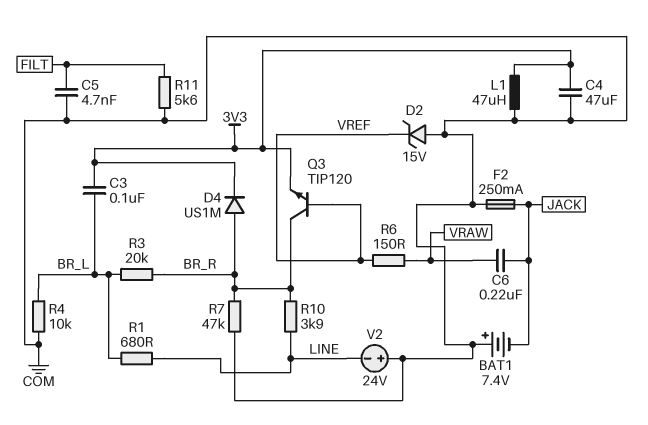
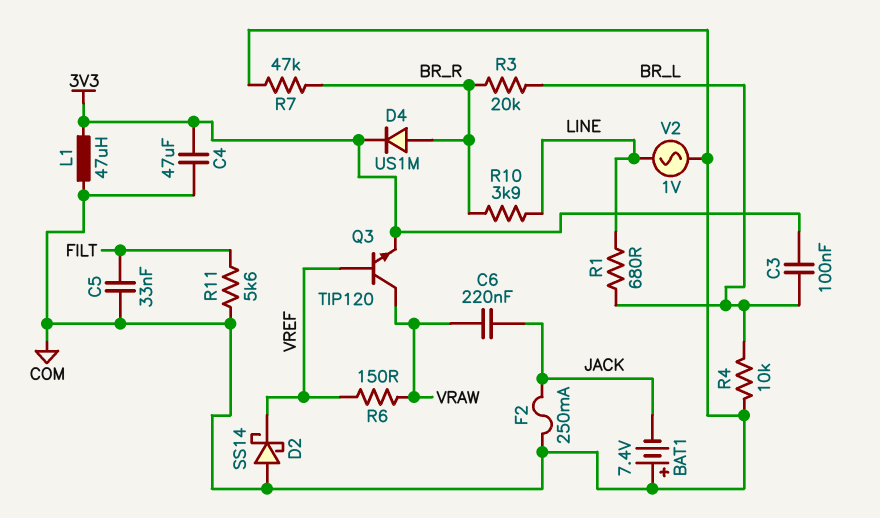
C5: 4.7nF (COM, FILT) -> 33nF (COM, FILT)
D2: zener 15V (A COM, K VREF) -> schottky SS14 (A COM, K VREF)
Q3: NPN TIP120 (B VREF, C BR_R, E 3V3) -> NPN TIP120 (B VREF, C VRAW, E 3V3)
V2: 24V (plus COM, minus LINE) -> AC 1V (COM, LINE)

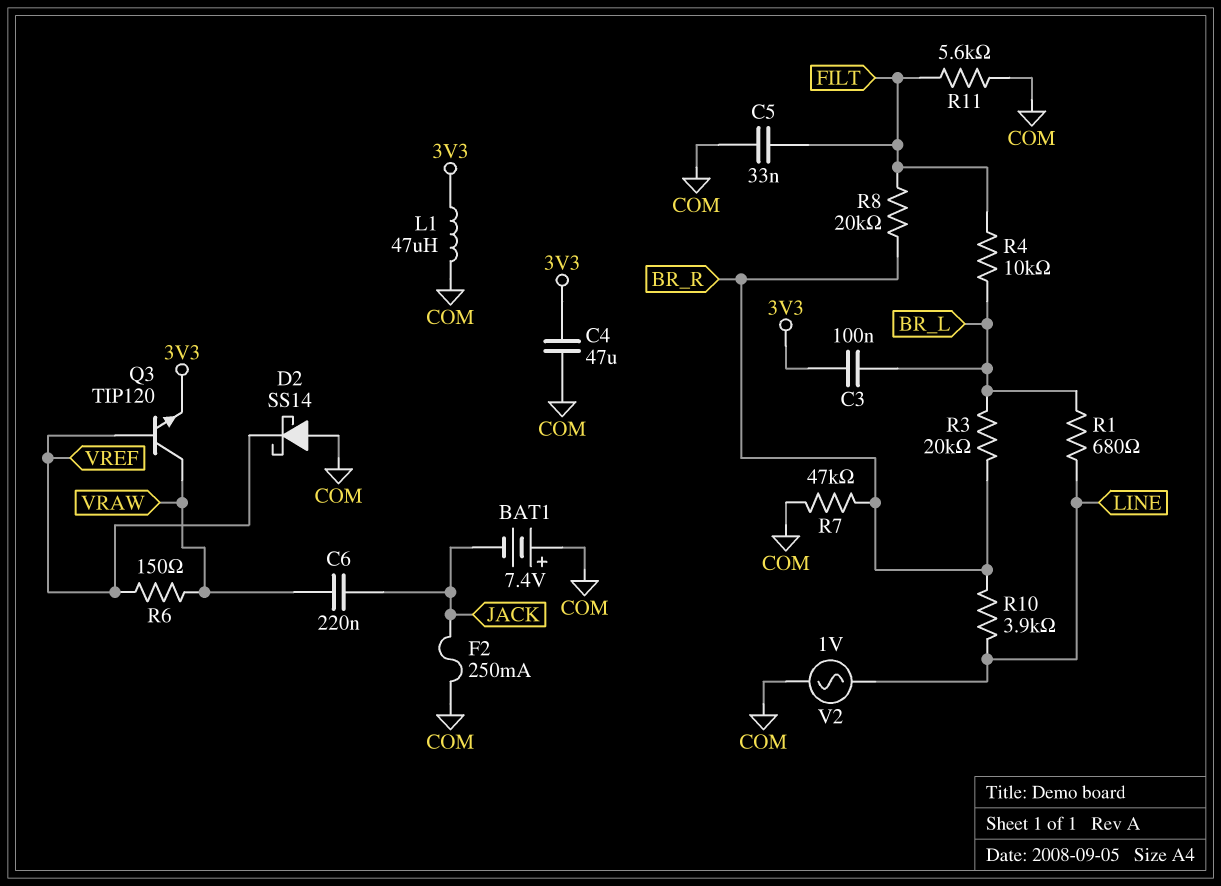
D4: diode US1M (A BR_R, K 3V3) -> none
R4: 10k (BR_L, COM) -> 10k (BR_L, FILT)
R8: none -> 20k (BR_R, FILT)

